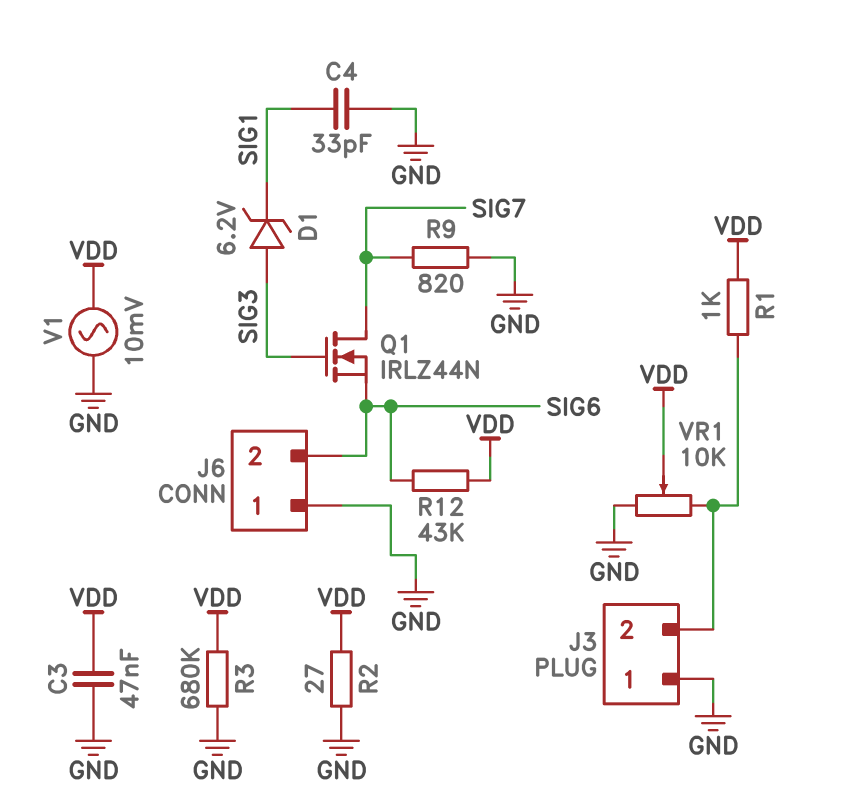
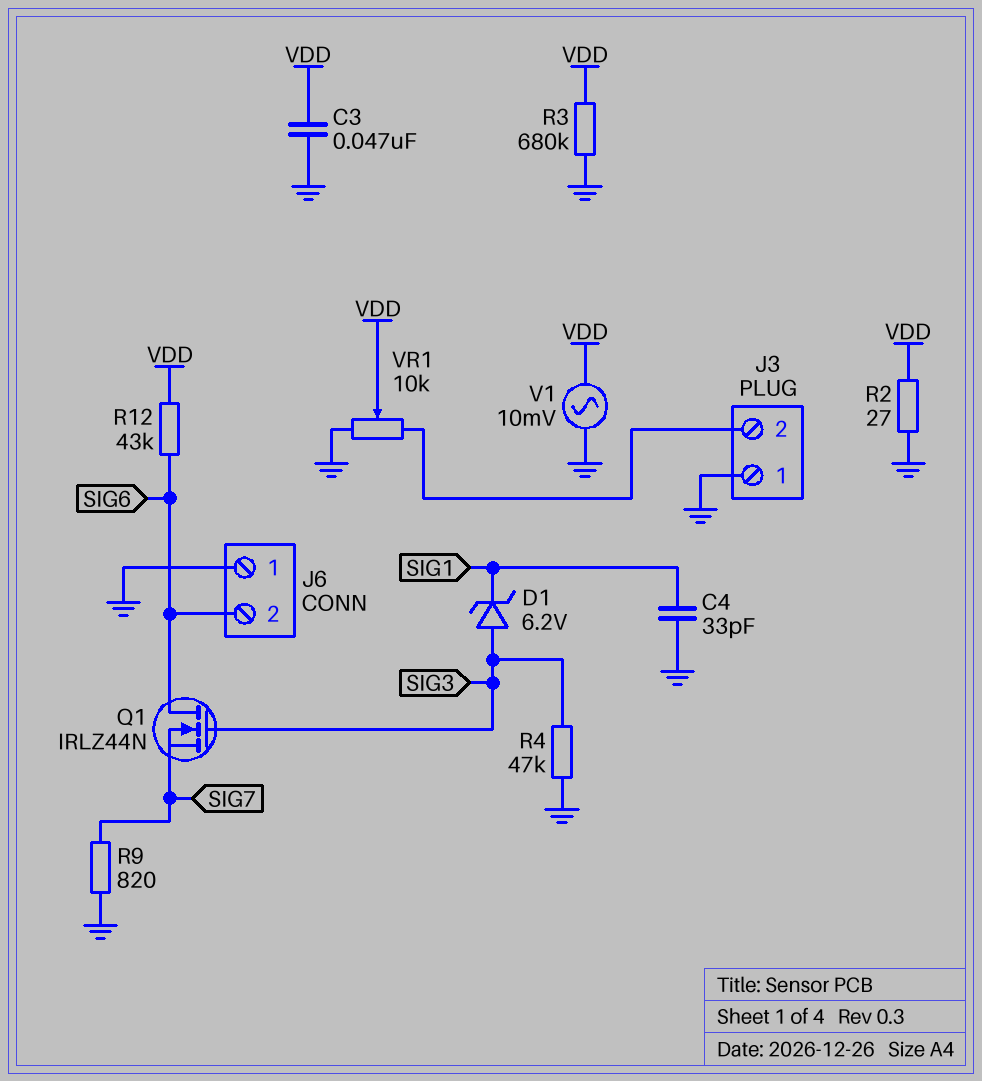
Q1: NMOS IRLZ44N (G SIG3, D SIG7, S SIG6) -> NMOS IRLZ44N (G SIG3, D SIG6, S SIG7)
R1: 1k (J3/2, VDD) -> none
R4: none -> 47k (GND, SIG3)

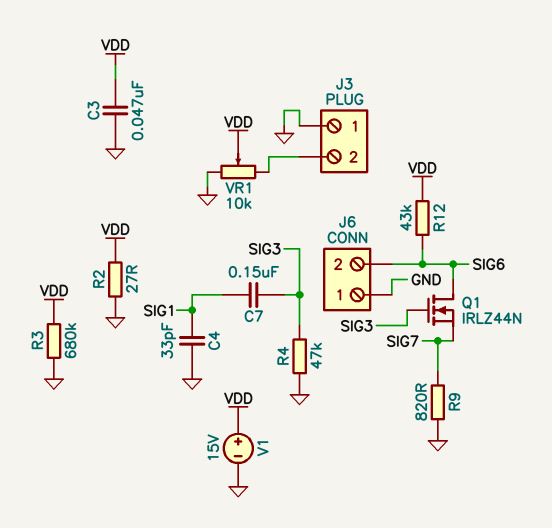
C7: none -> 150nF (SIG1, SIG3)
D1: zener 6.2V (A SIG3, K SIG1) -> none
V1: AC 10mV (GND, VDD) -> 15V (plus VDD, minus GND)

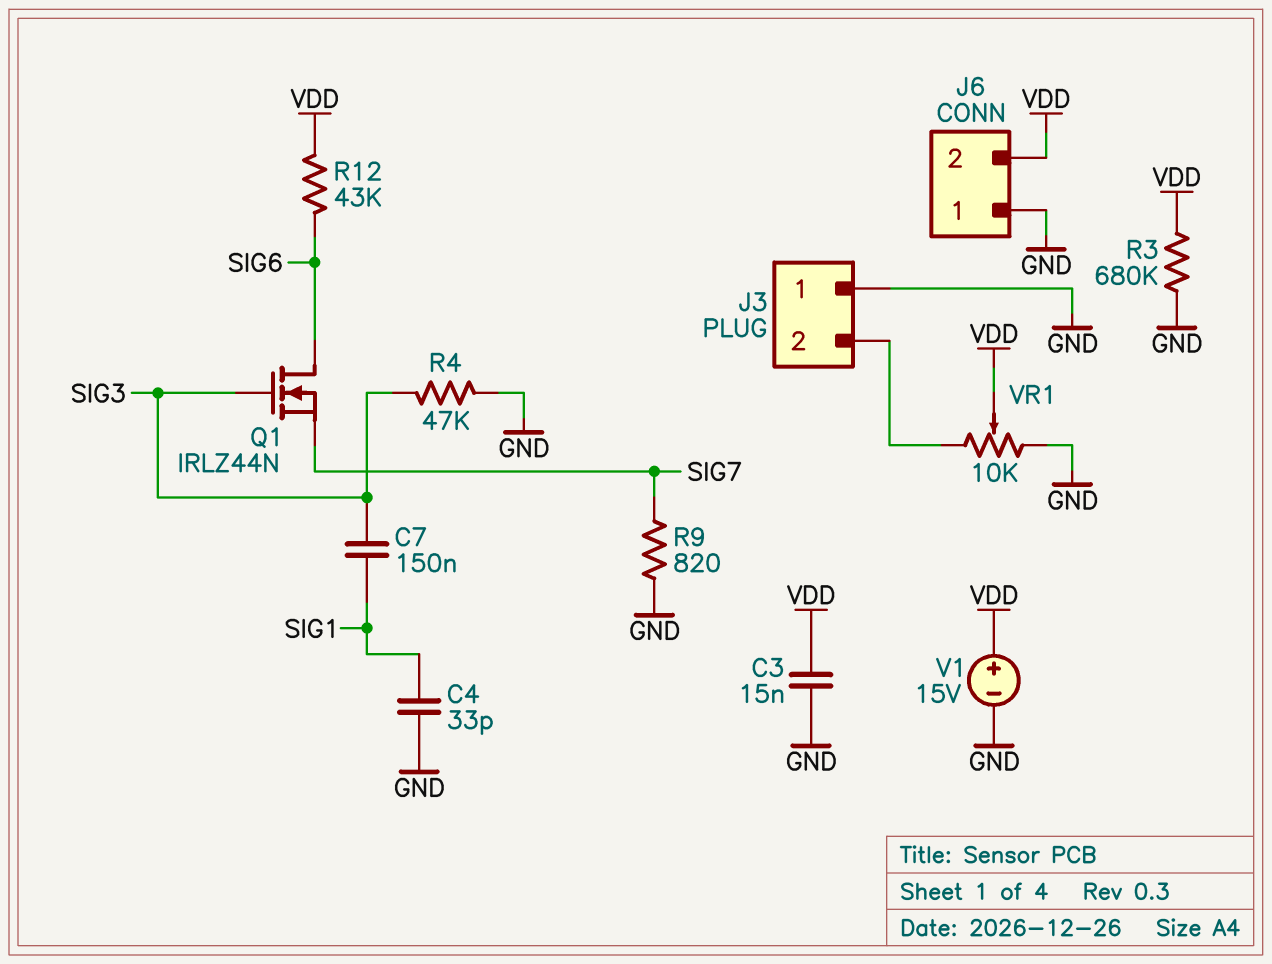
C3: 47nF (GND, VDD) -> 15nF (GND, VDD)
J6 pin 2: SIG6 -> VDD
R2: 27 (GND, VDD) -> none

